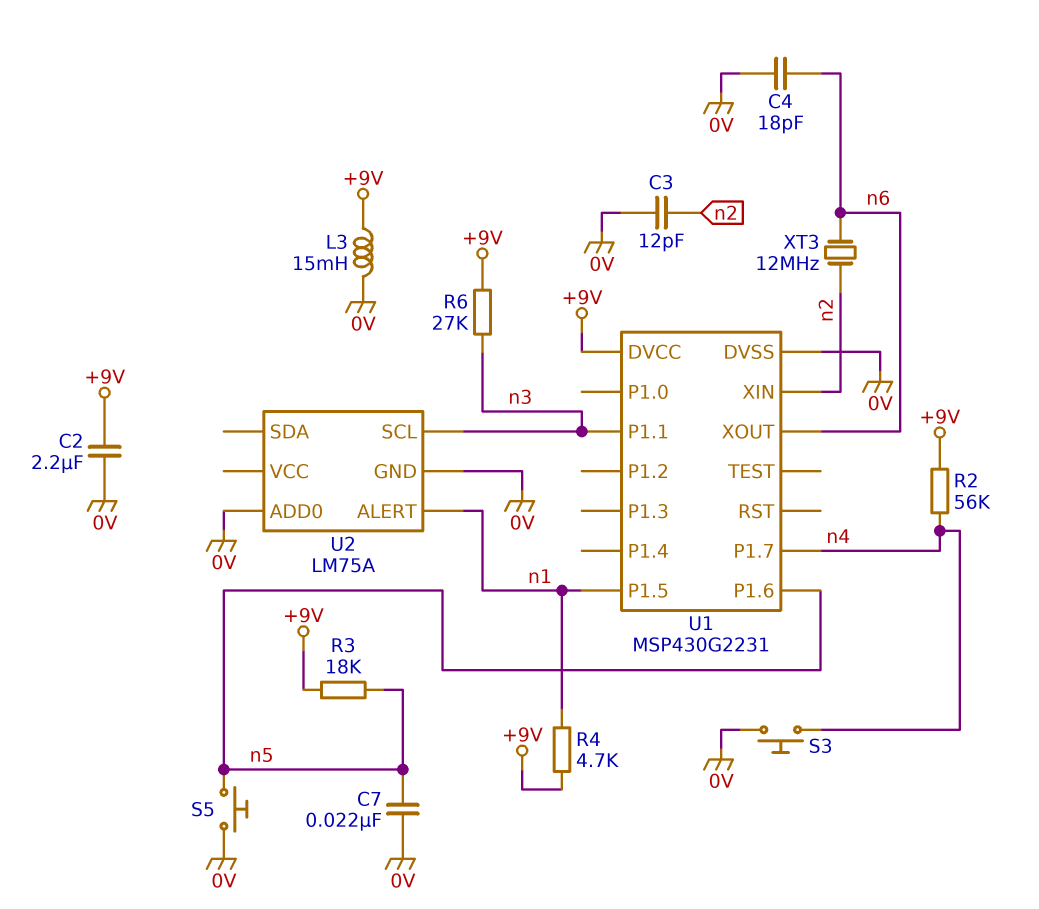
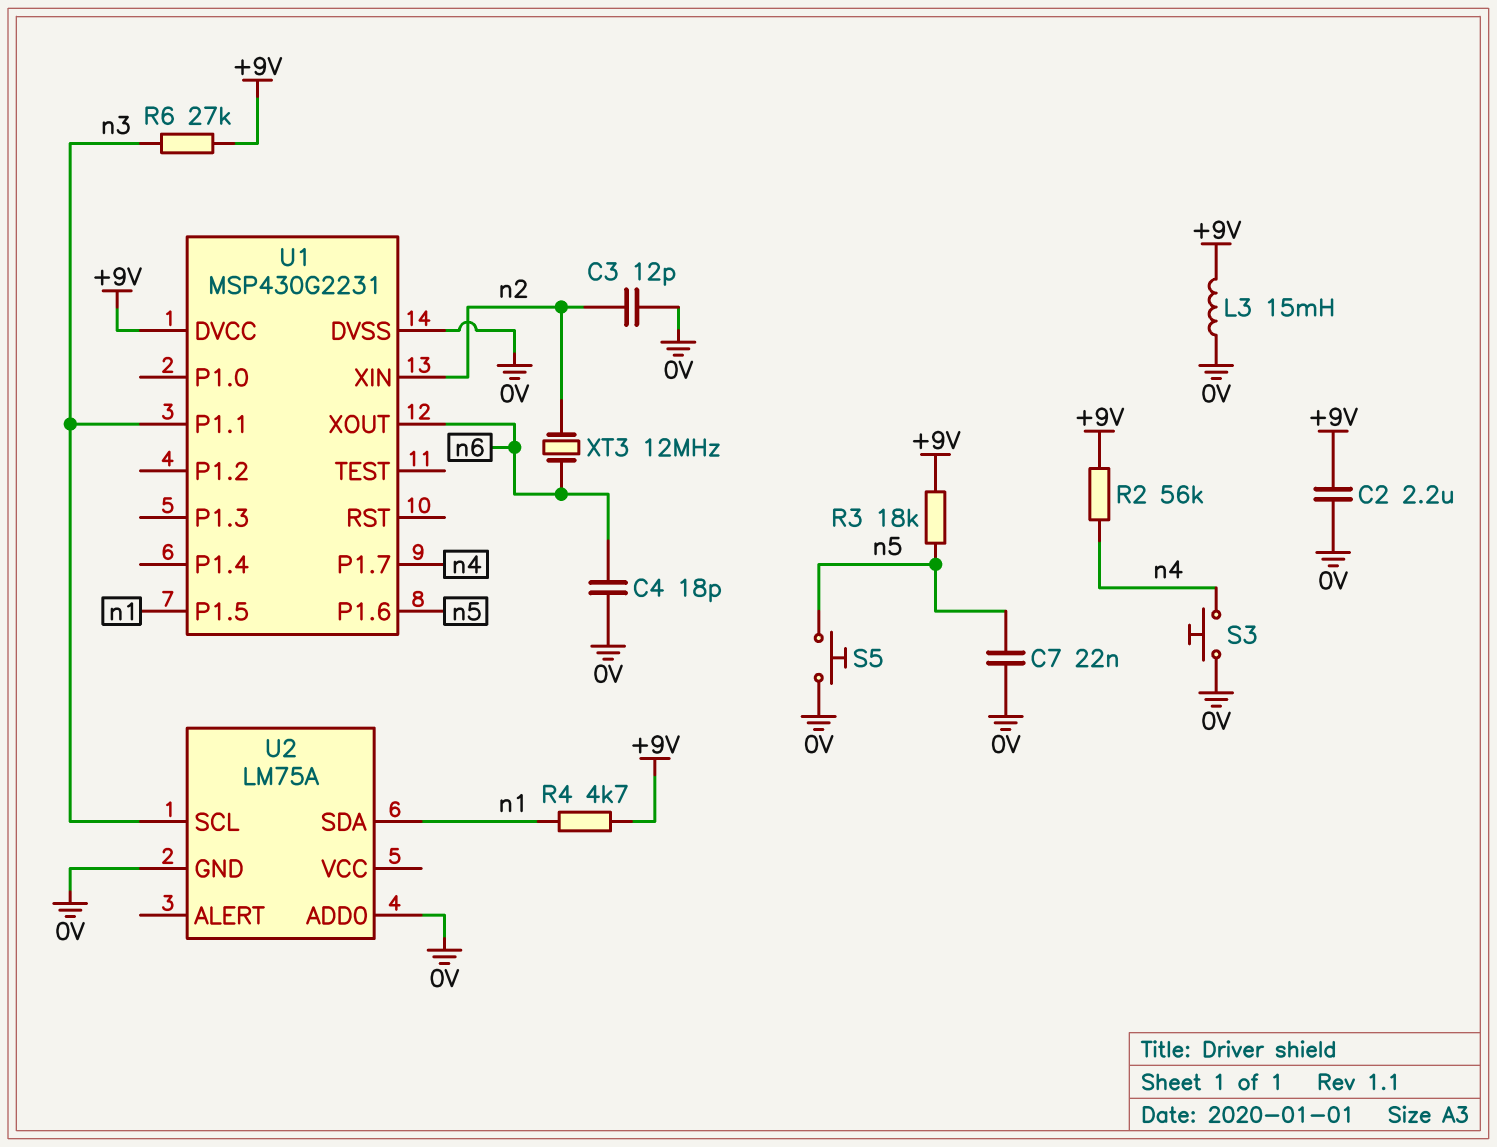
U2 pin ALERT: n1 -> none
U2 pin SDA: none -> n1

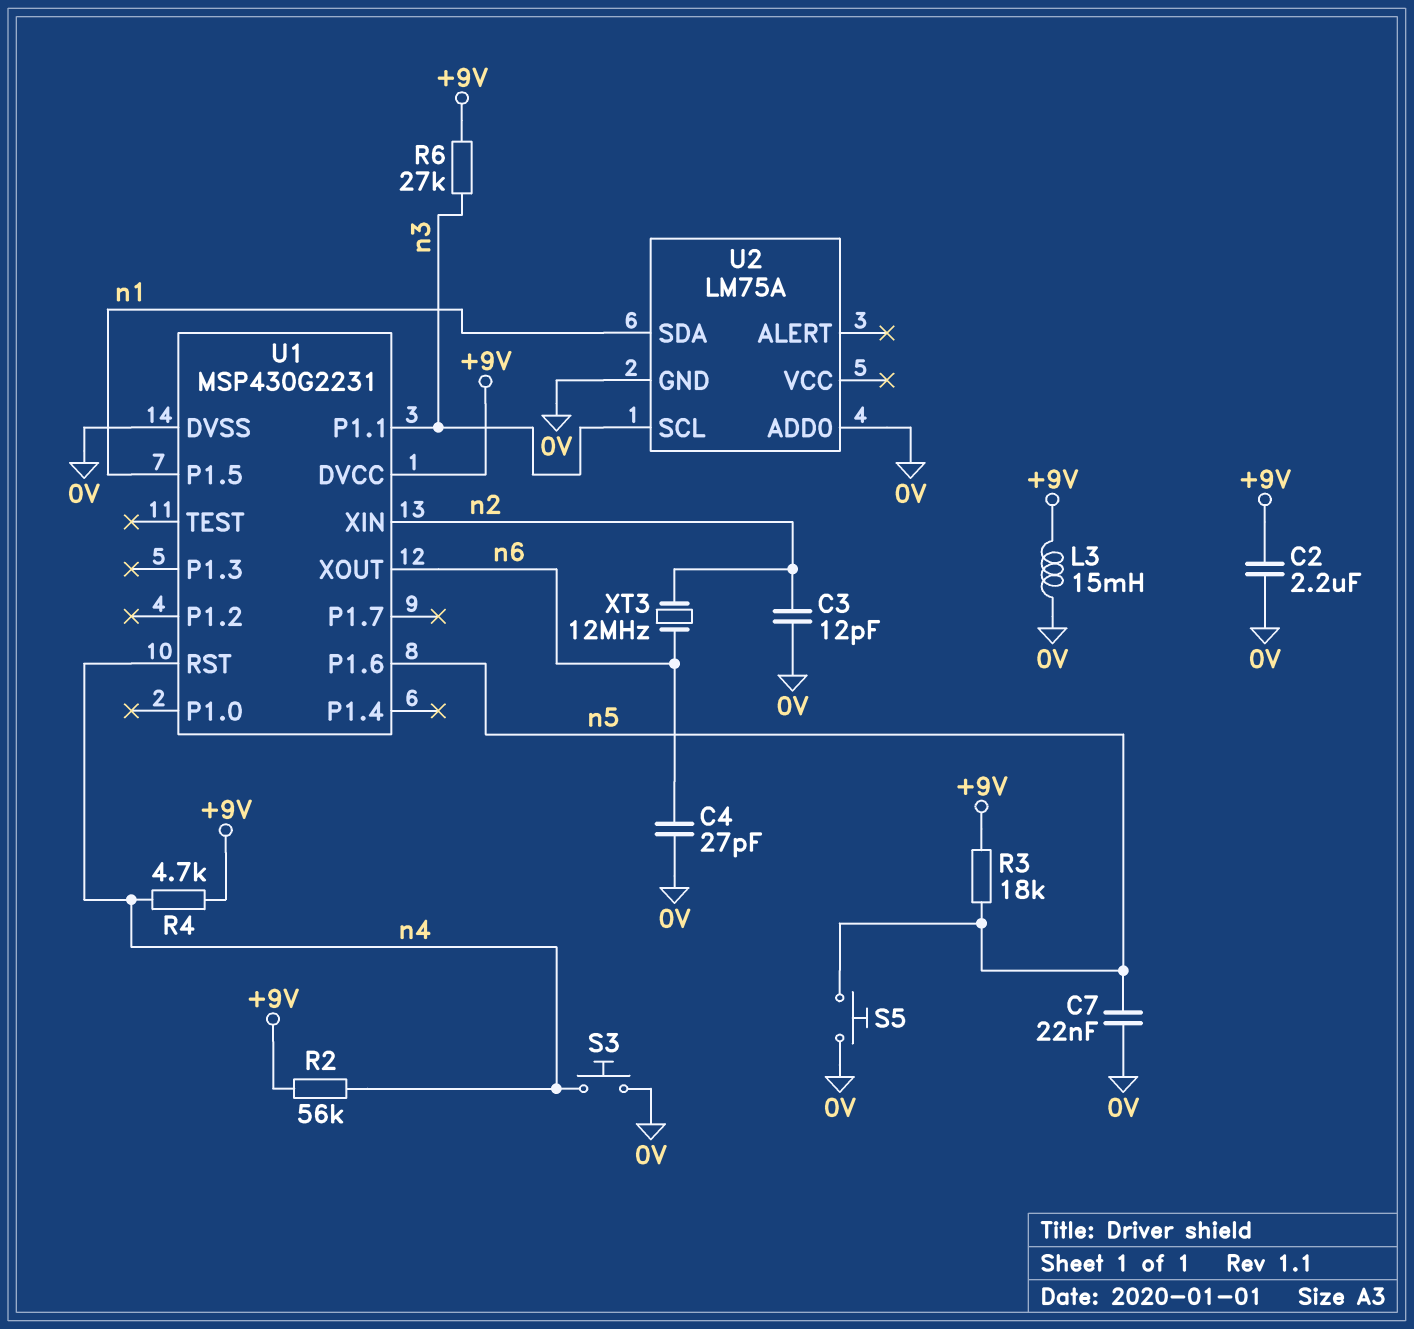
C4: 18pF (0V, n6) -> 27pF (0V, n6)
R4: 4.7k (+9V, n1) -> 4.7k (+9V, n4)
U1 pin P1.7: n4 -> none
U1 pin RST: none -> n4

